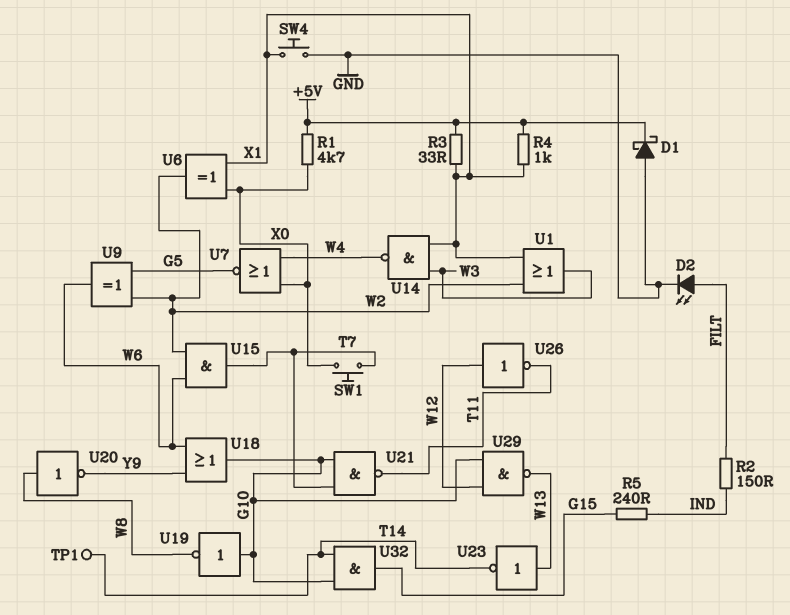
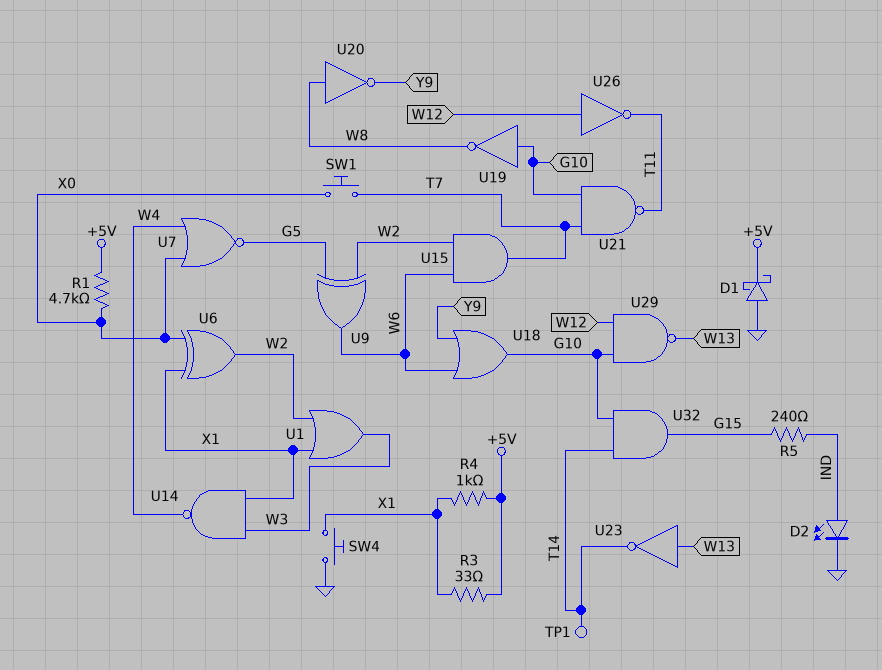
D2: LED (A FILT, K GND) -> LED (A IND, K GND)
R2: 150 (FILT, IND) -> none

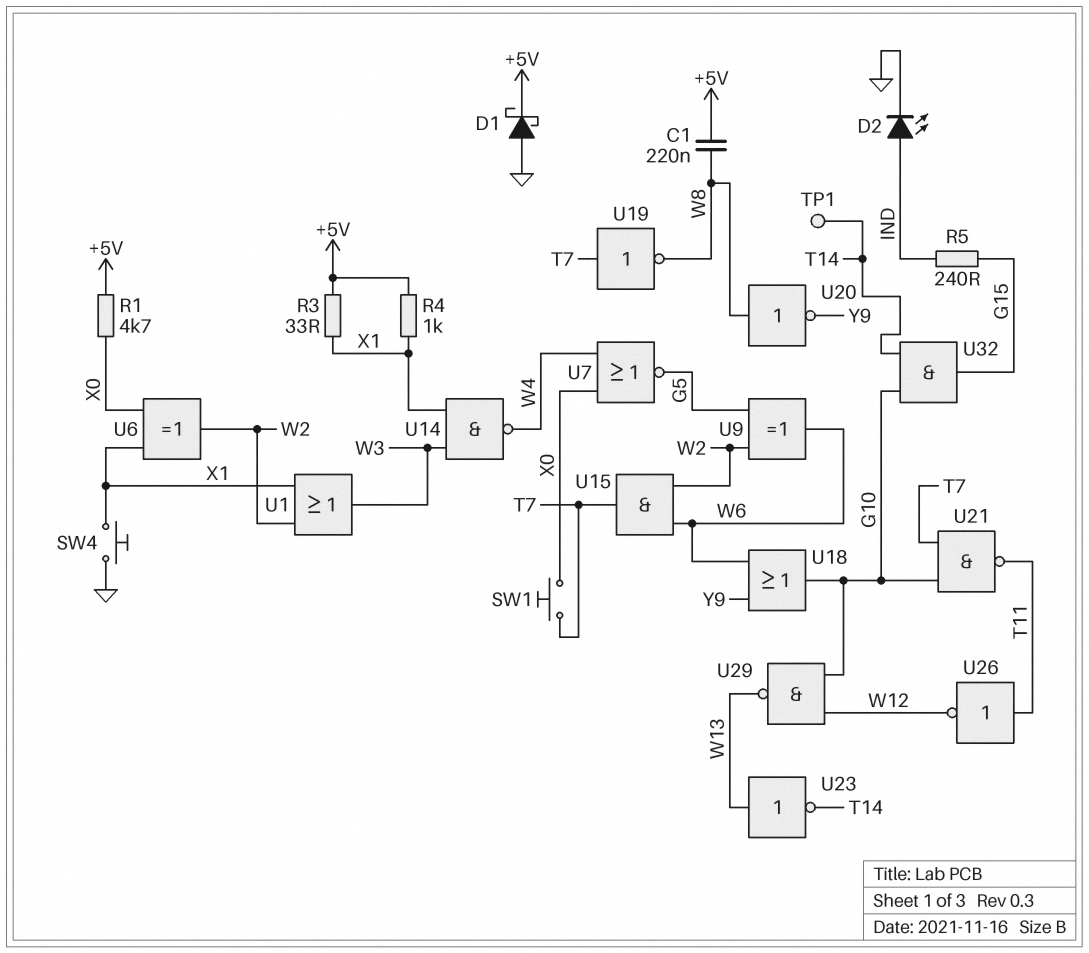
C1: none -> 220nF (+5V, W8)
U19: NOT (in G10, out W8) -> NOT (in T7, out W8)
U26: NOT (in W12, out T11) -> NOT (in T11, out W12)

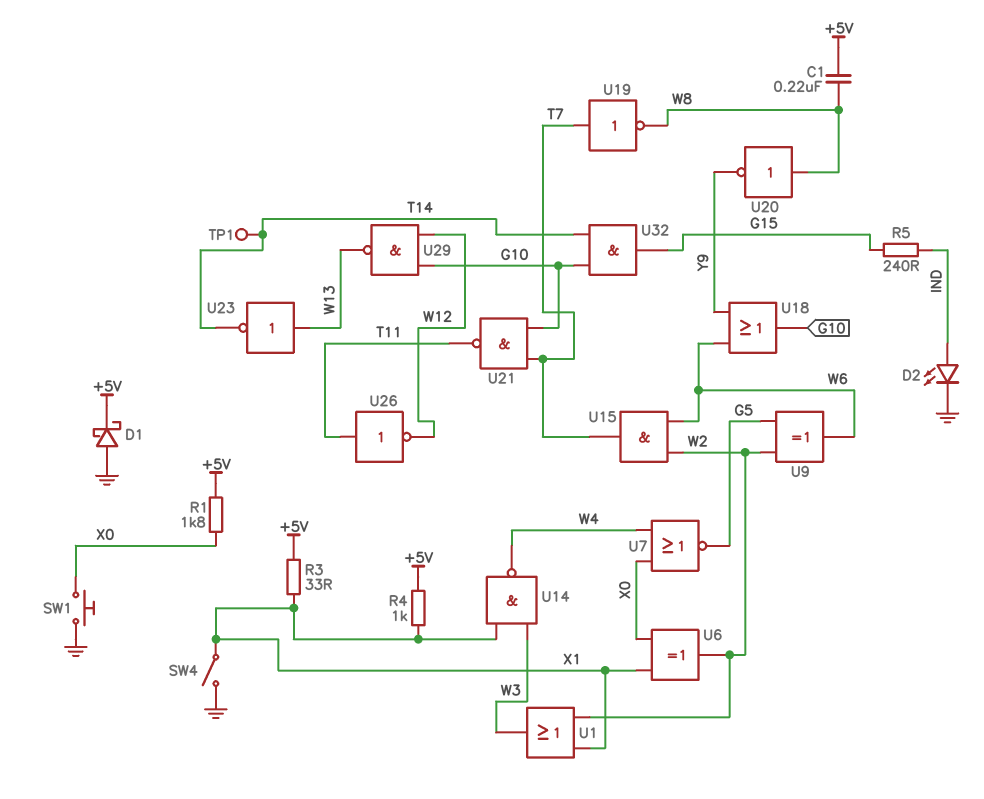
R1: 4.7k (+5V, X0) -> 1.8k (+5V, X0)
SW1: button (T7, X0) -> button (GND, X0)
SW4: button (GND, X1) -> switch (GND, X1)

